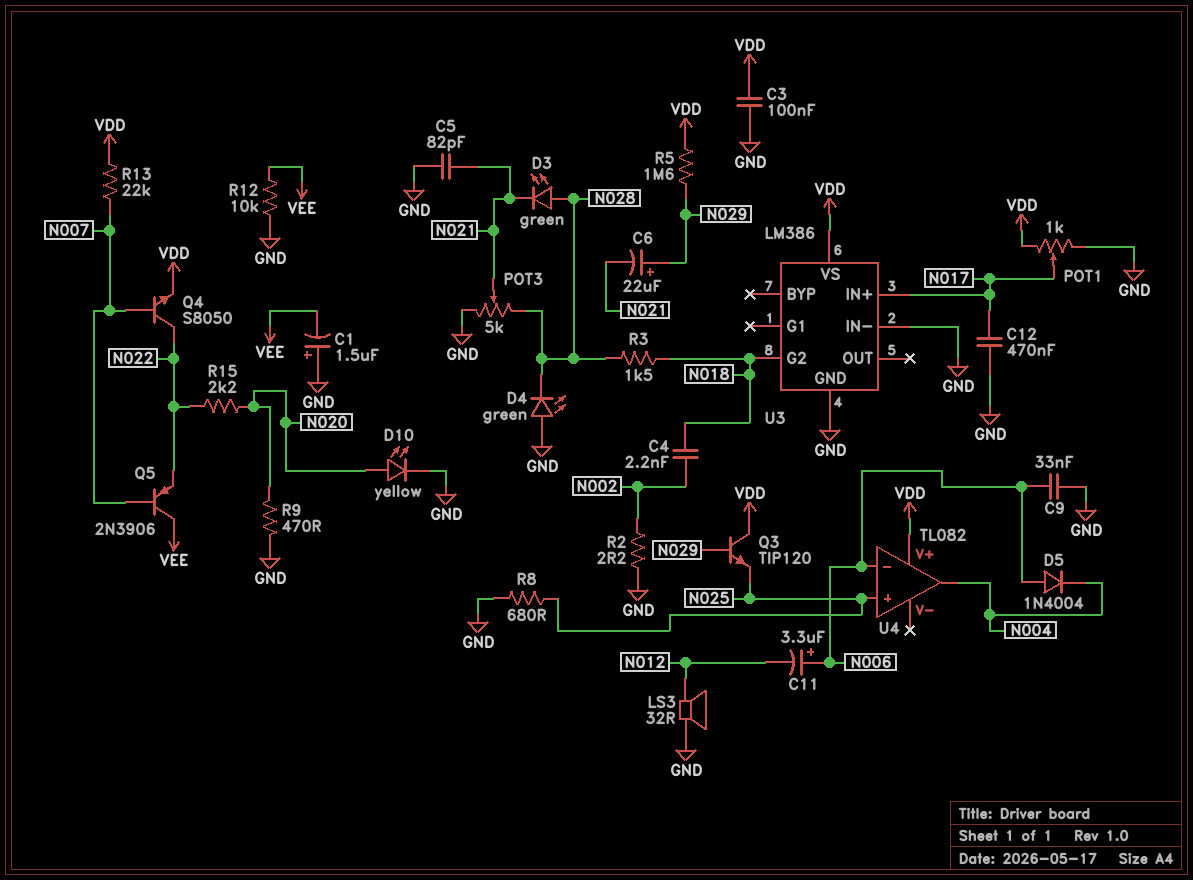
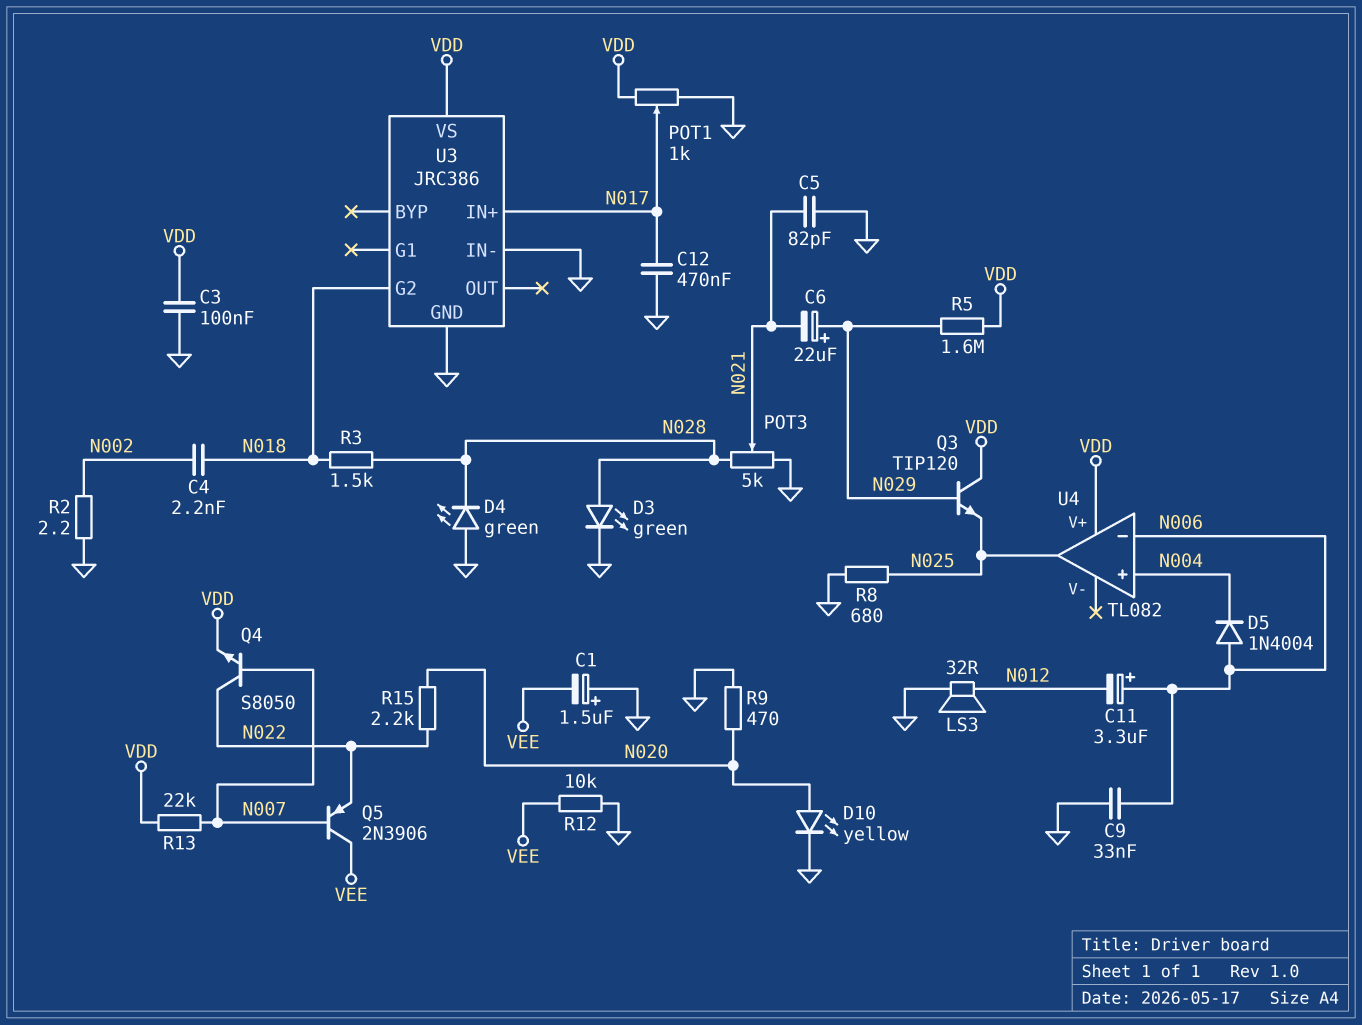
D3: LED green (A N028, K N021) -> LED green (A N028, K GND)
U3: LM386 -> JRC386
U4 pin in+: N025 -> N004
U4 pin out: N004 -> N025

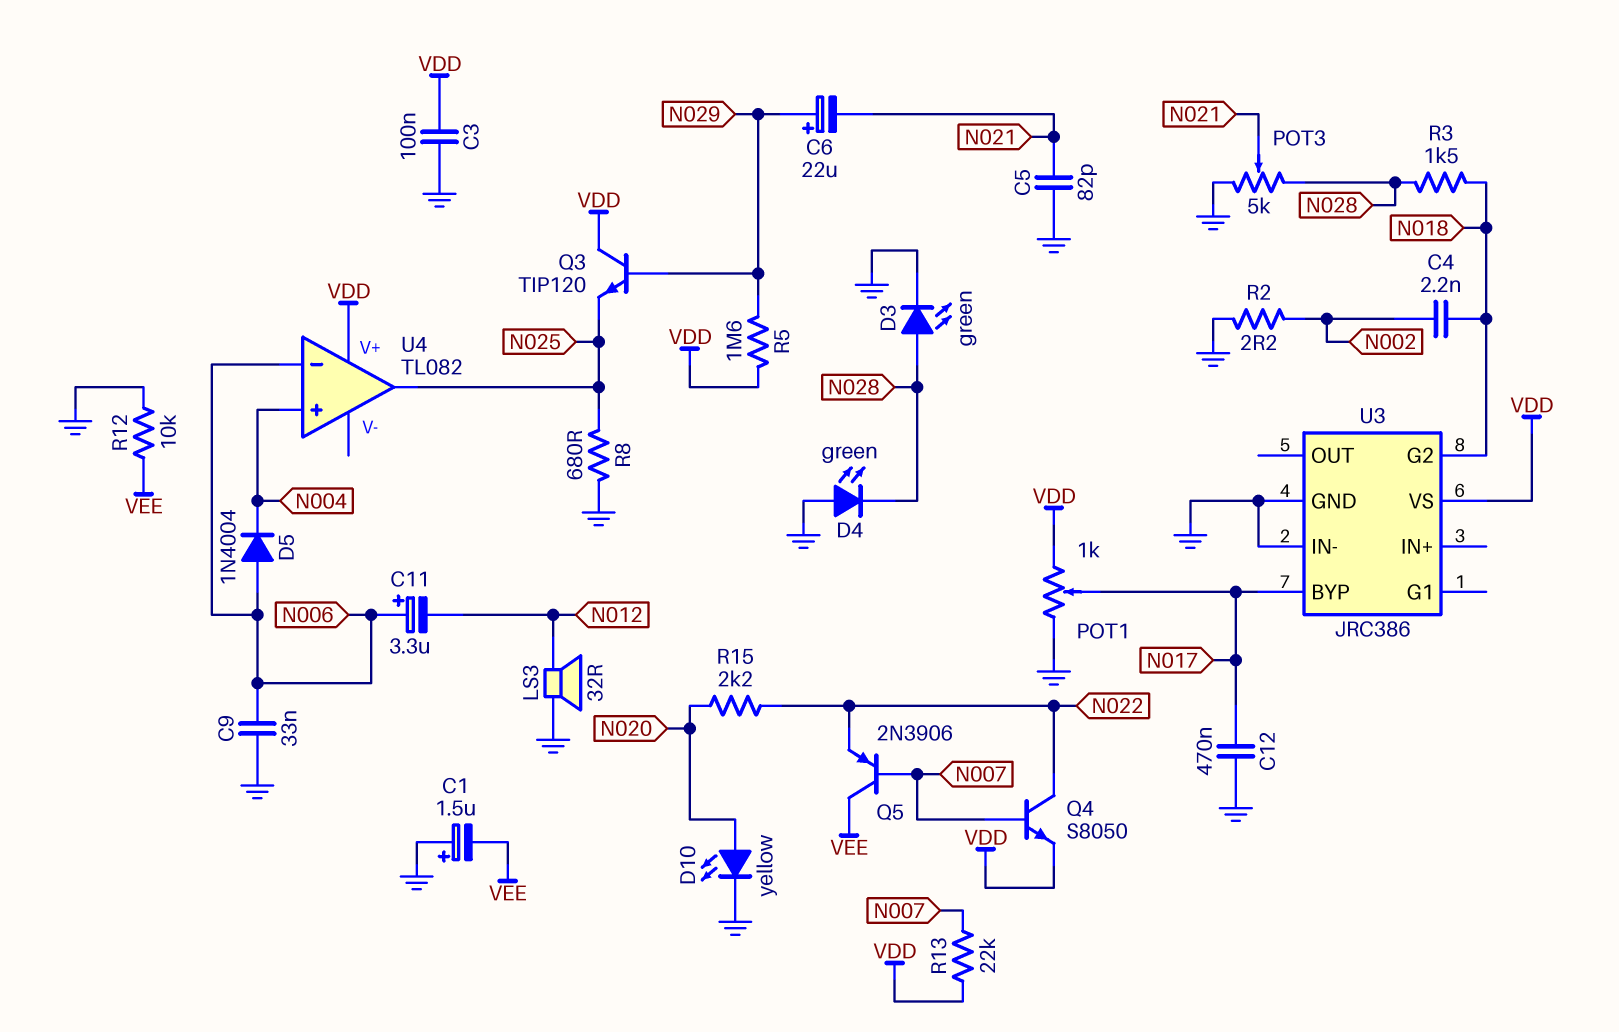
R9: 470 (GND, N020) -> none
U3 pin BYP: none -> N017
U3 pin IN+: N017 -> none

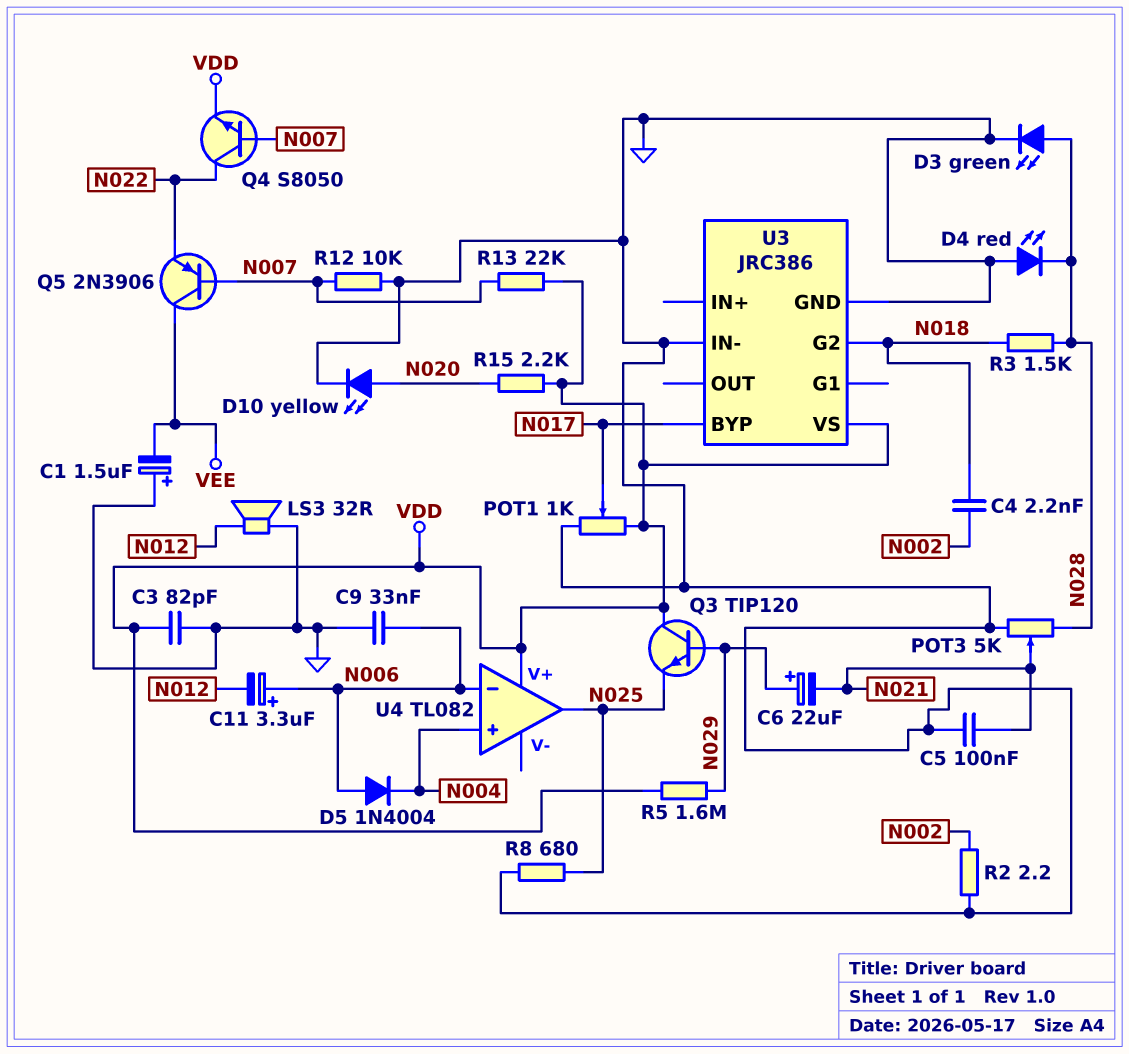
C3: 100nF (GND, VDD) -> 82pF (GND, VDD)
C5: 82pF (GND, N021) -> 100nF (GND, N021)
C12: 470nF (GND, N017) -> none
D4: LED green (A GND, K N028) -> LED red (A GND, K N028)
R12: 10k (GND, VEE) -> 10k (GND, N007)
R15: 2.2k (N020, N022) -> 2.2k (N020, VDD)

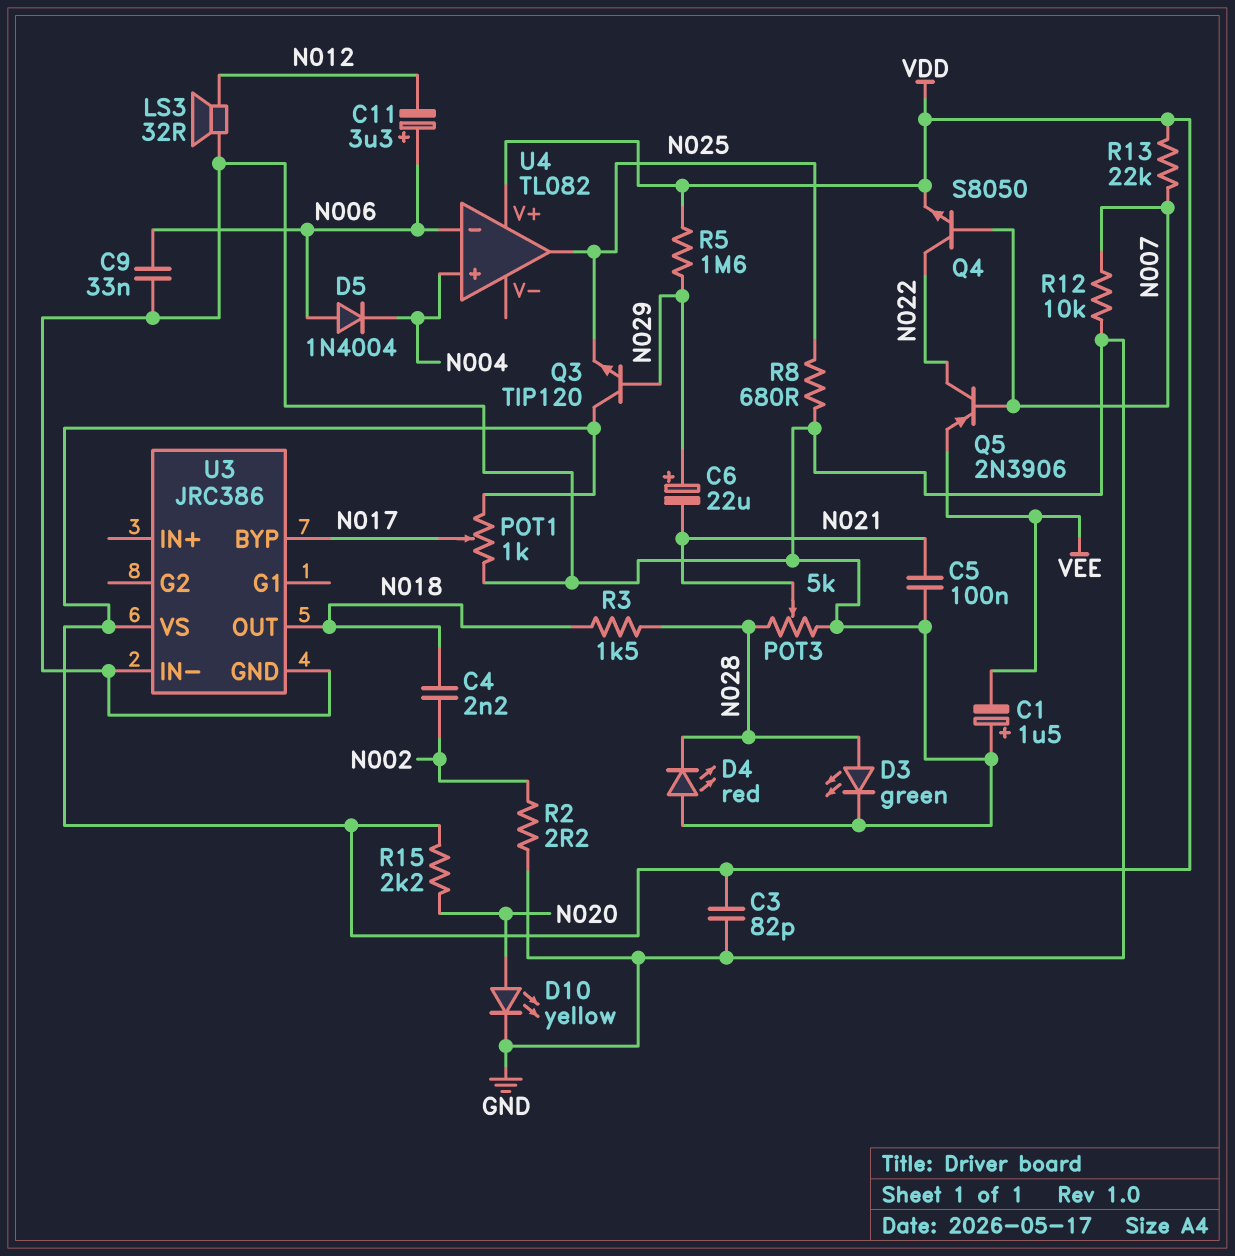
Q5: PNP 2N3906 (B N007, C VEE, E N022) -> PNP 2N3906 (B N007, C N022, E VEE)
U3 pin G2: N018 -> none
U3 pin OUT: none -> N018

